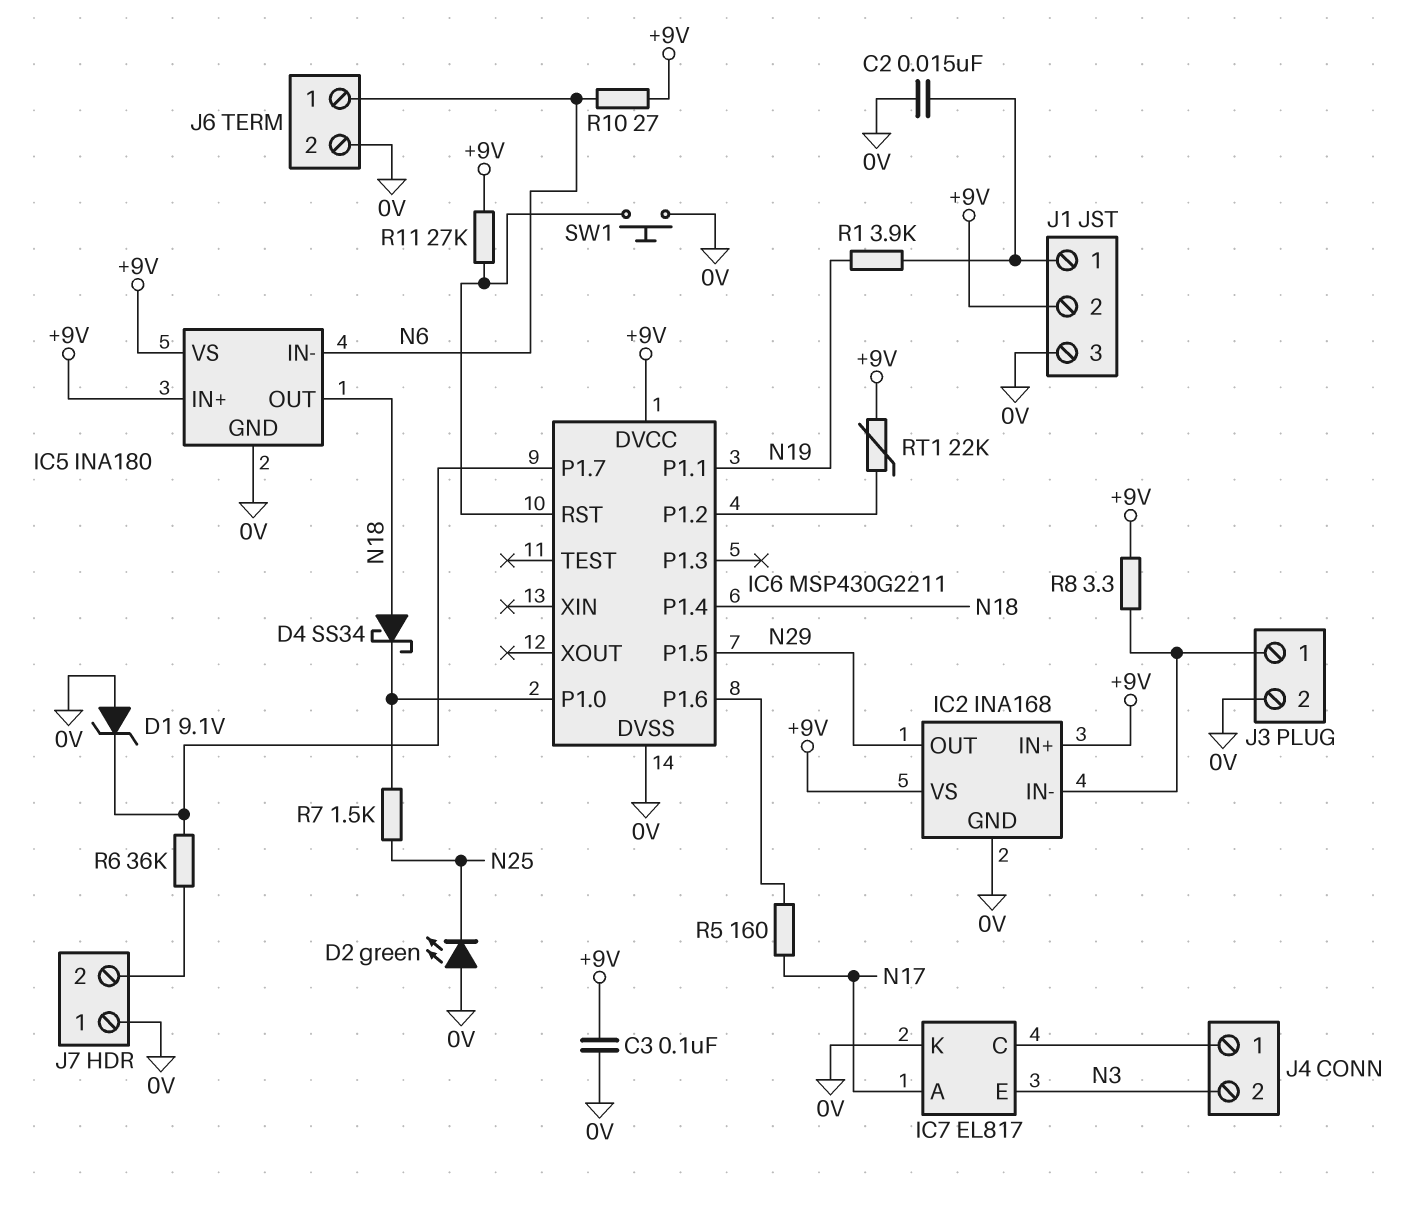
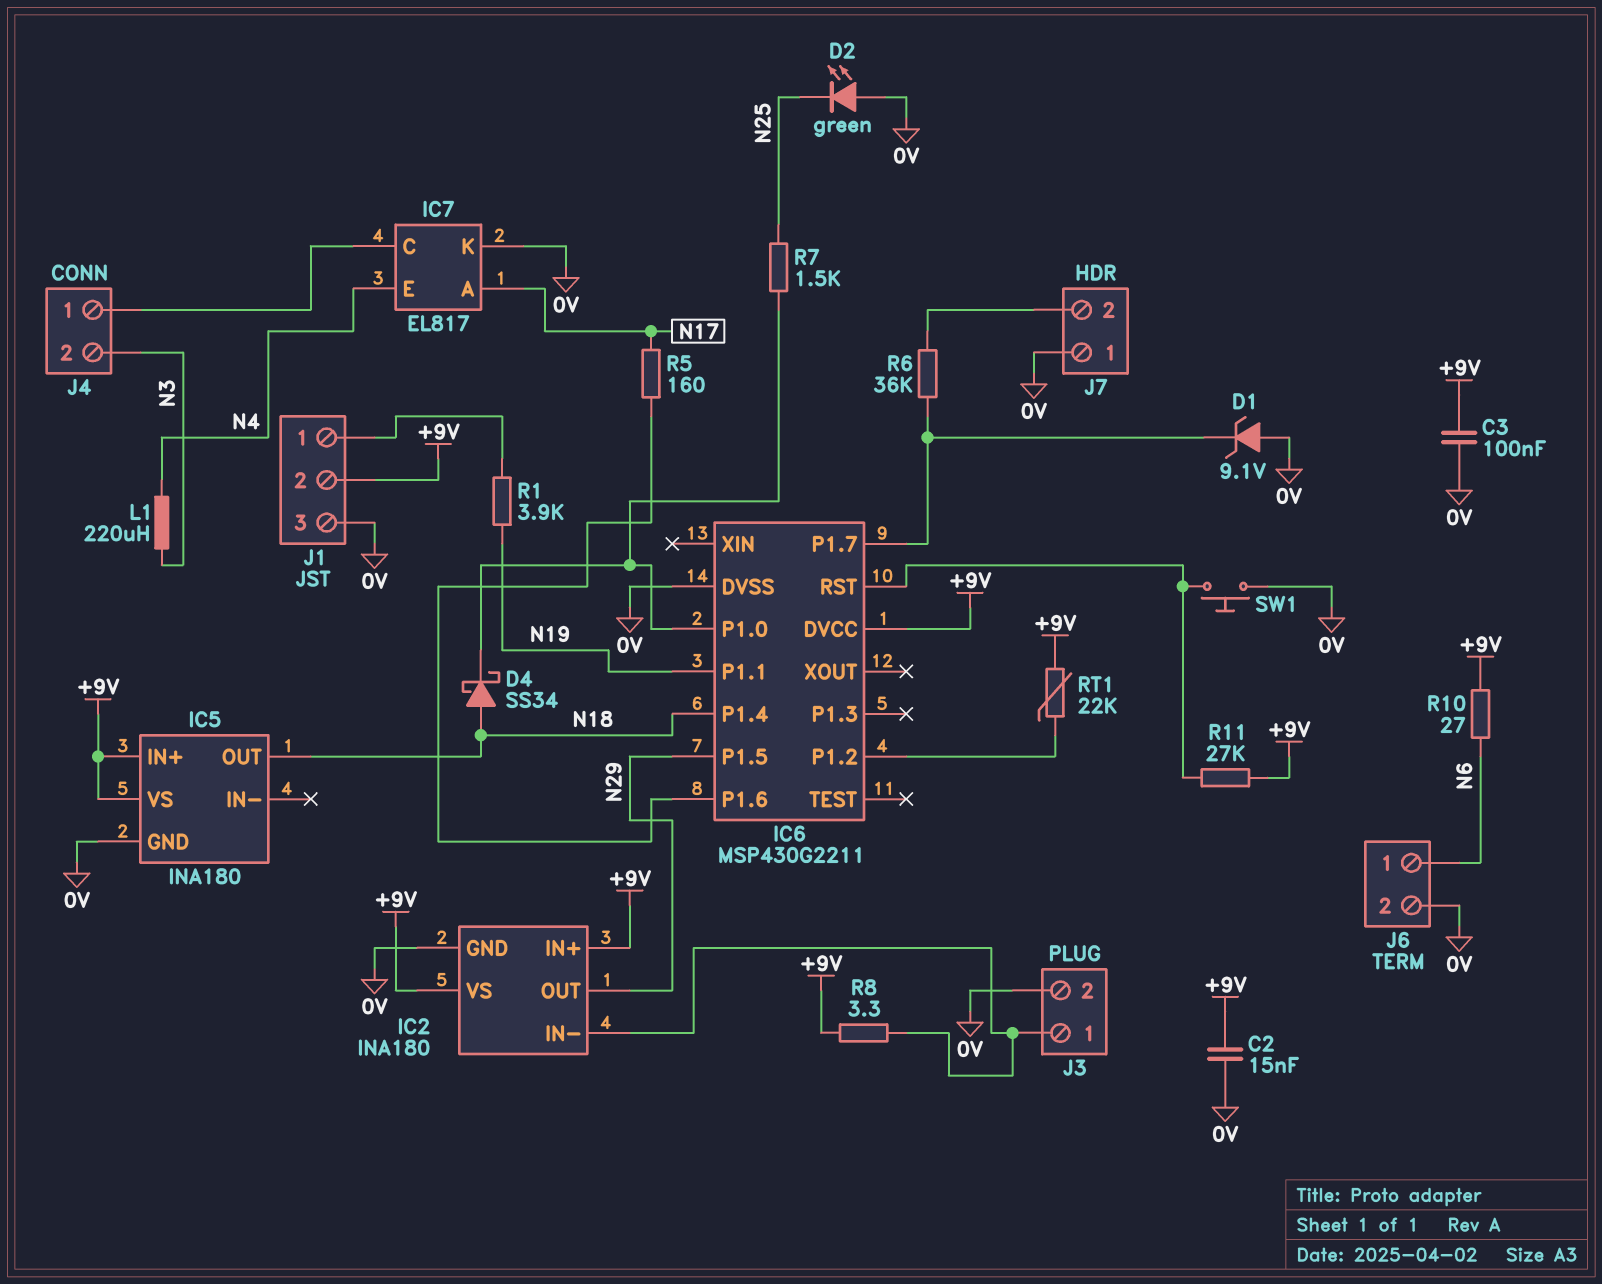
C2: 15nF (0V, J1/1) -> 15nF (+9V, 0V)
IC2: INA168 -> INA180
IC5 pin IN-: N6 -> none
IC7 pin E: N3 -> N4
L1: none -> 220uH (N3, N4)

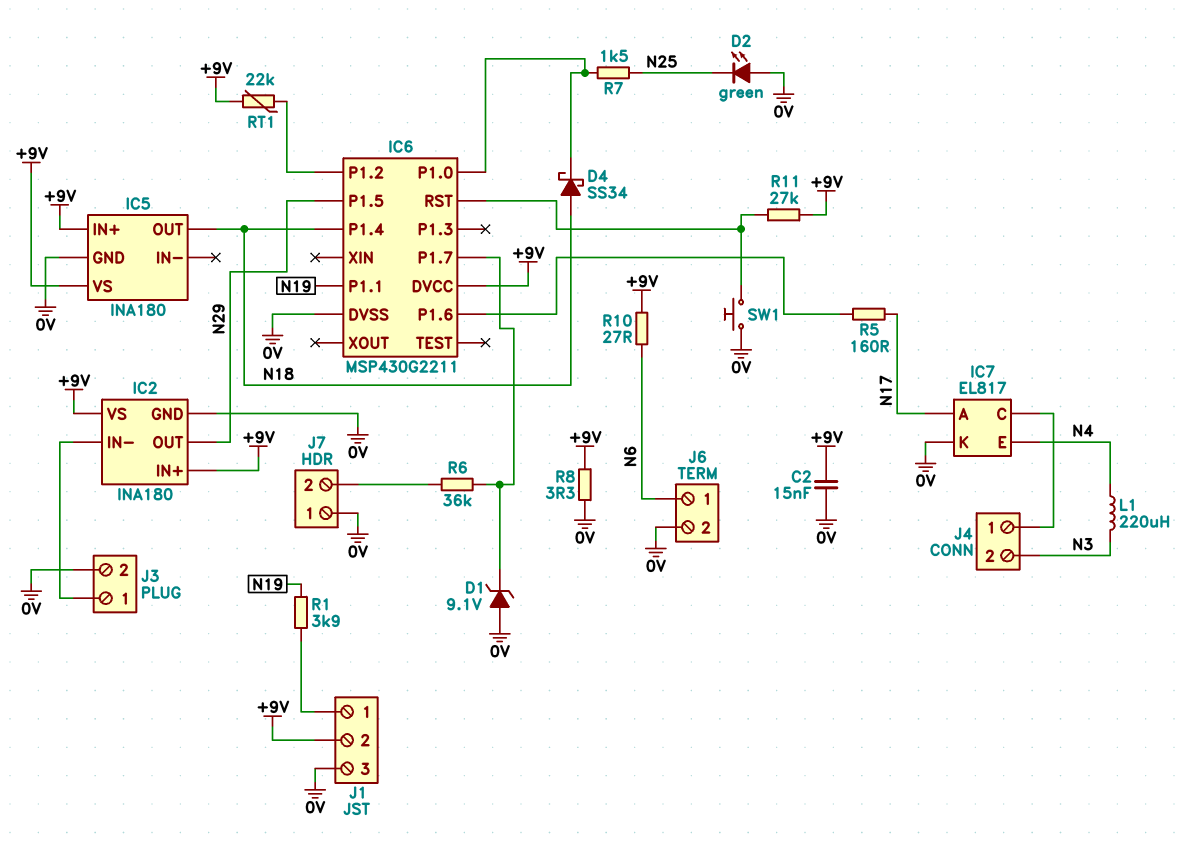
C3: 100nF (+9V, 0V) -> none
R8: 3.3 (+9V, IC2/IN-) -> 3.3 (+9V, 0V)

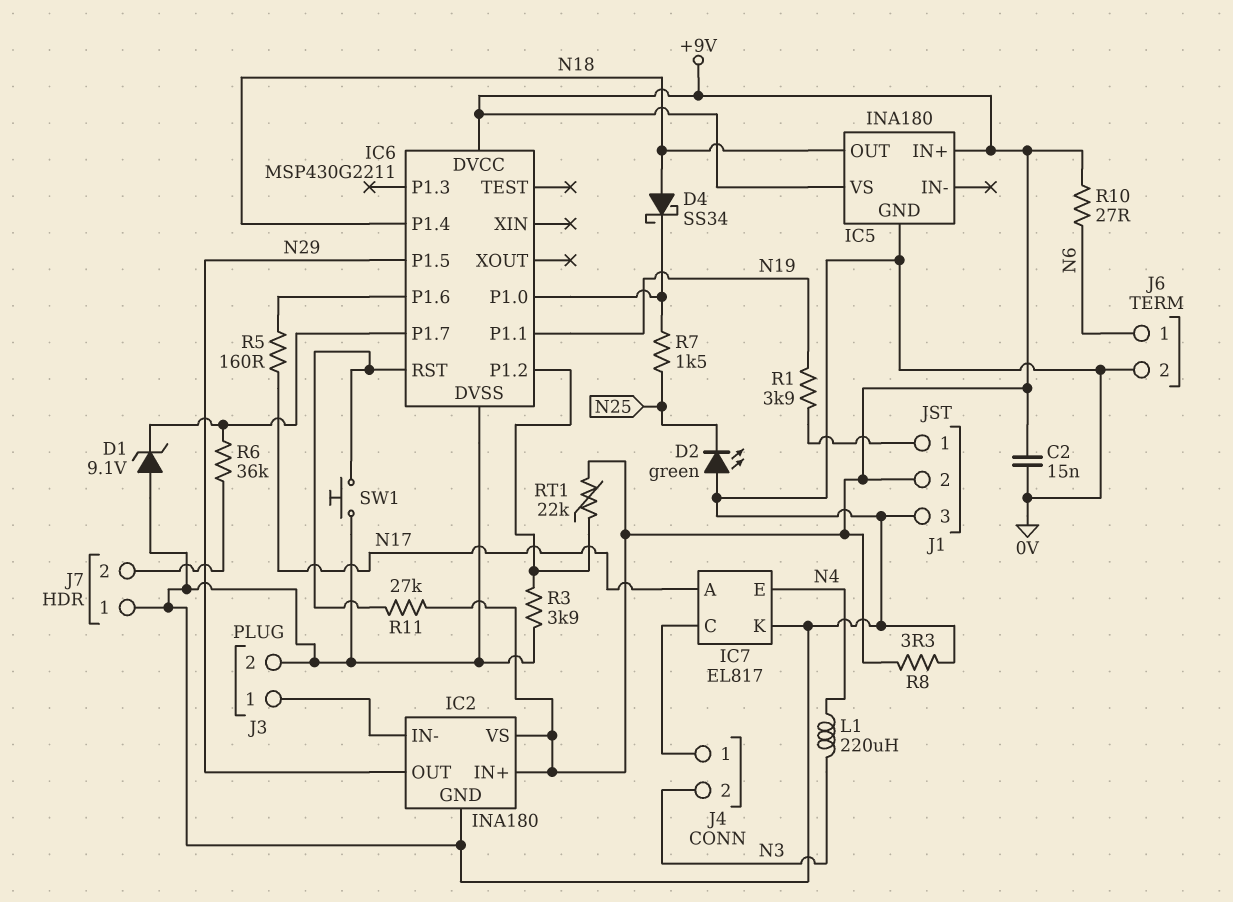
R3: none -> 3.9k (0V, IC6/P1.2)

